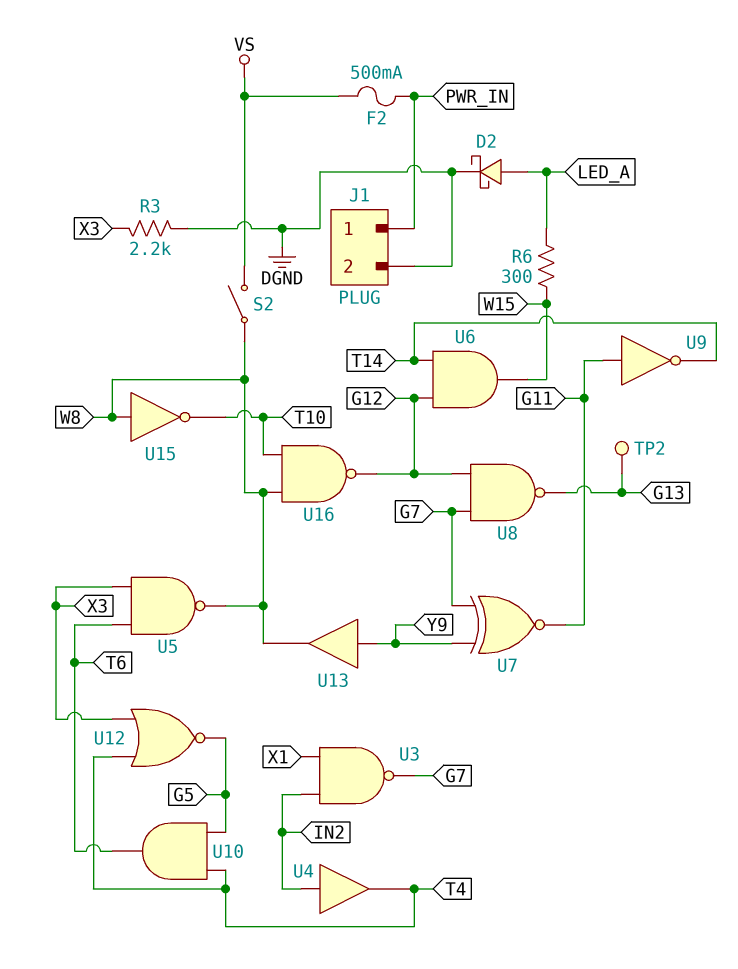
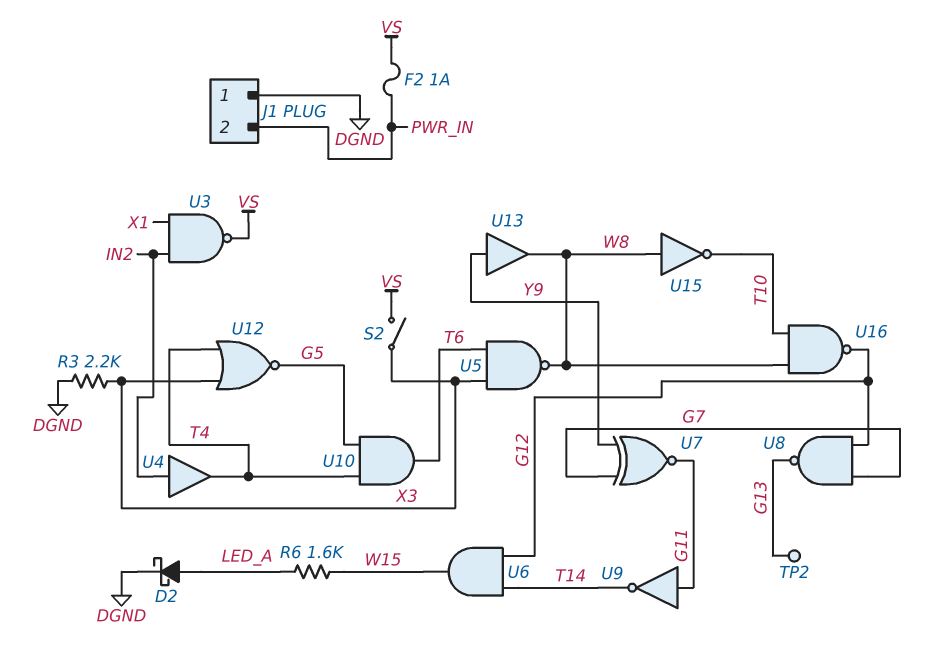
F2: 500mA (PWR_IN, VS) -> 1A (PWR_IN, VS)
J1 pin 1: PWR_IN -> DGND
J1 pin 2: DGND -> PWR_IN
R6: 300 (LED_A, W15) -> 1.6k (LED_A, W15)
S2: switch (VS, W8) -> switch (VS, X3)
U3: NAND (in IN2, in X1, out G7) -> NAND (in IN2, in X1, out VS)

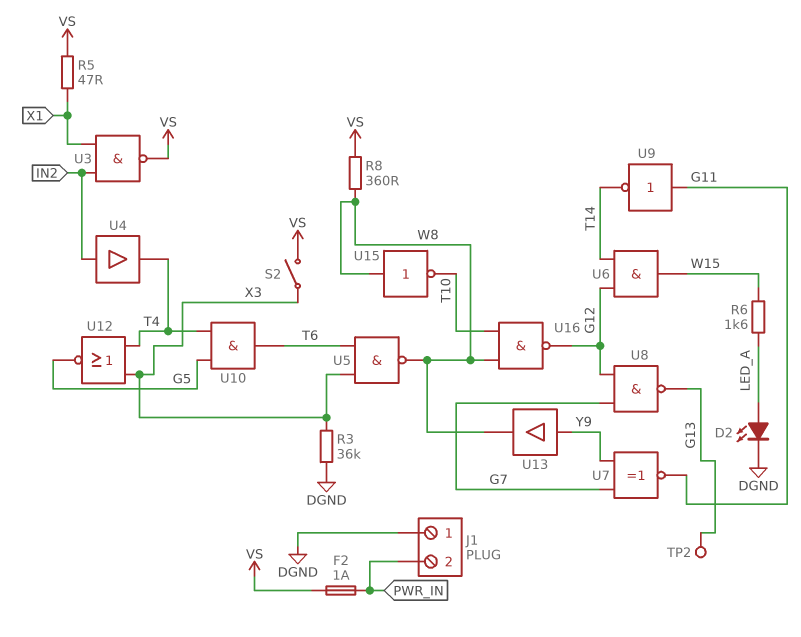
D2: schottky (A LED_A, K DGND) -> LED (A LED_A, K DGND)
R3: 2.2k (DGND, X3) -> 36k (DGND, X3)
R5: none -> 47 (VS, X1)
R8: none -> 360 (VS, W8)

